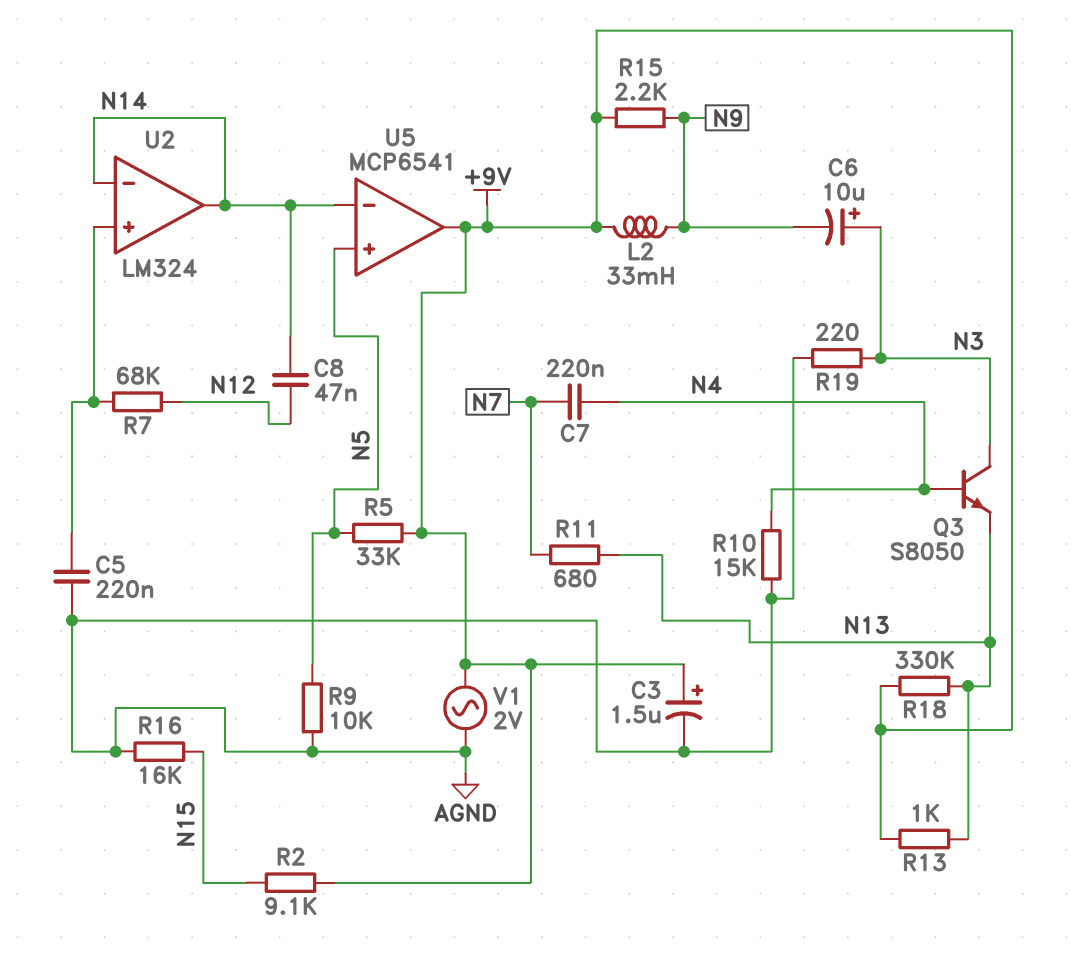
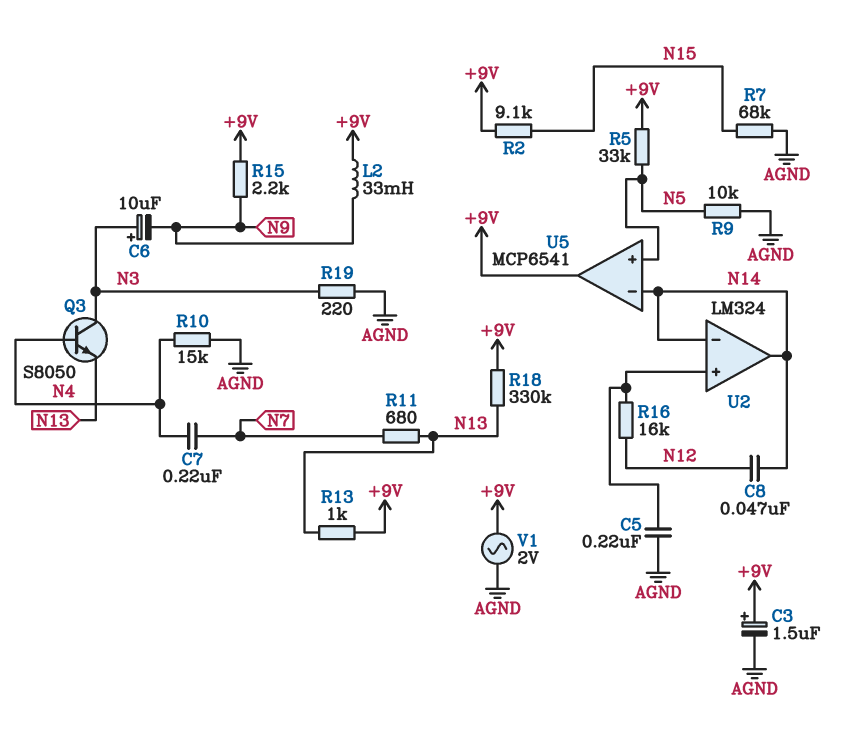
R7: 68k (N12, U2/in+) -> 68k (AGND, N15)
R16: 16k (AGND, N15) -> 16k (N12, U2/in+)

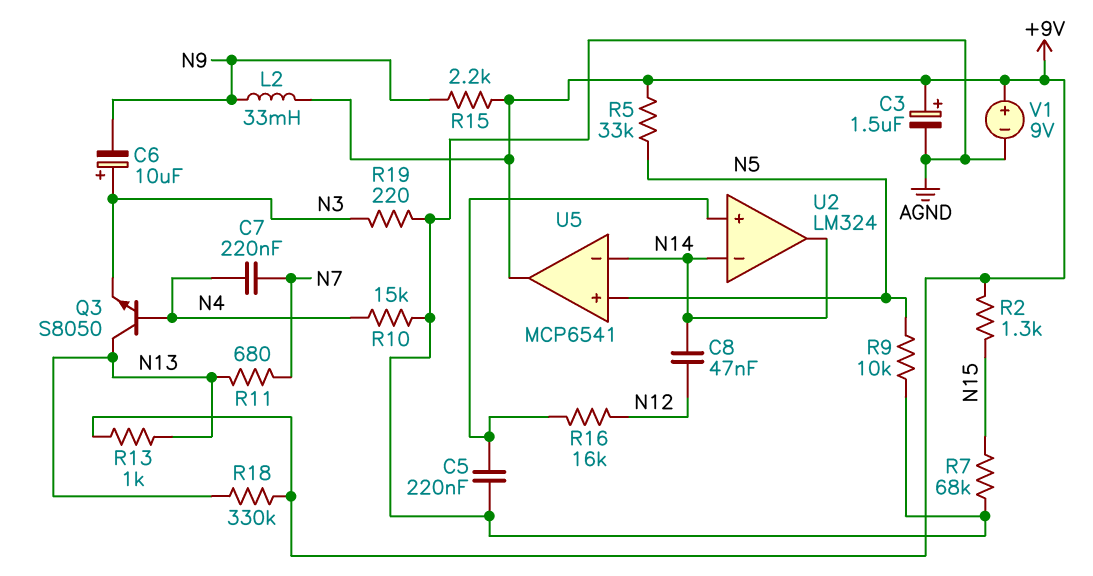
Q3: NPN S8050 (B N4, C N3, E N13) -> NPN S8050 (B N4, C N13, E N3)
R2: 9.1k (+9V, N15) -> 1.3k (+9V, N15)
V1: AC 2V (+9V, AGND) -> 9V (plus +9V, minus AGND)

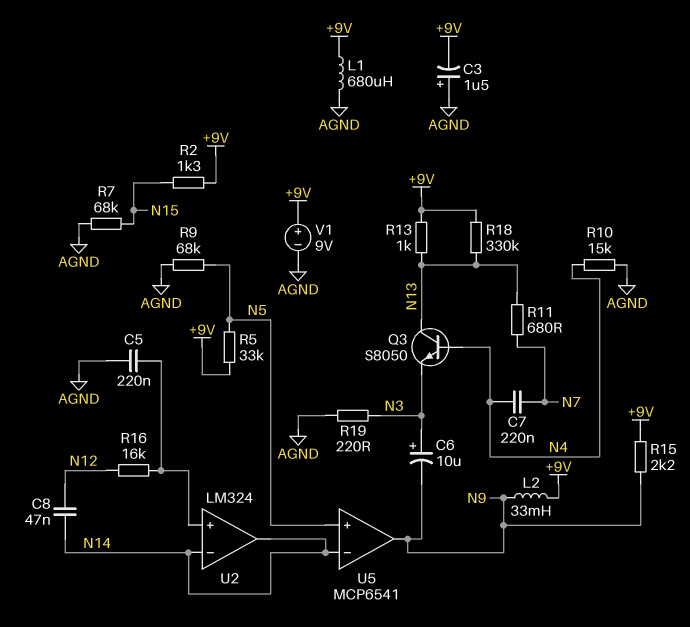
C3: 1.5uF (plus +9V, minus AGND) -> 1.5uF (plus AGND, minus +9V)
L1: none -> 680uH (+9V, AGND)
R9: 10k (AGND, N5) -> 68k (AGND, N5)
U5 pin out: +9V -> N9

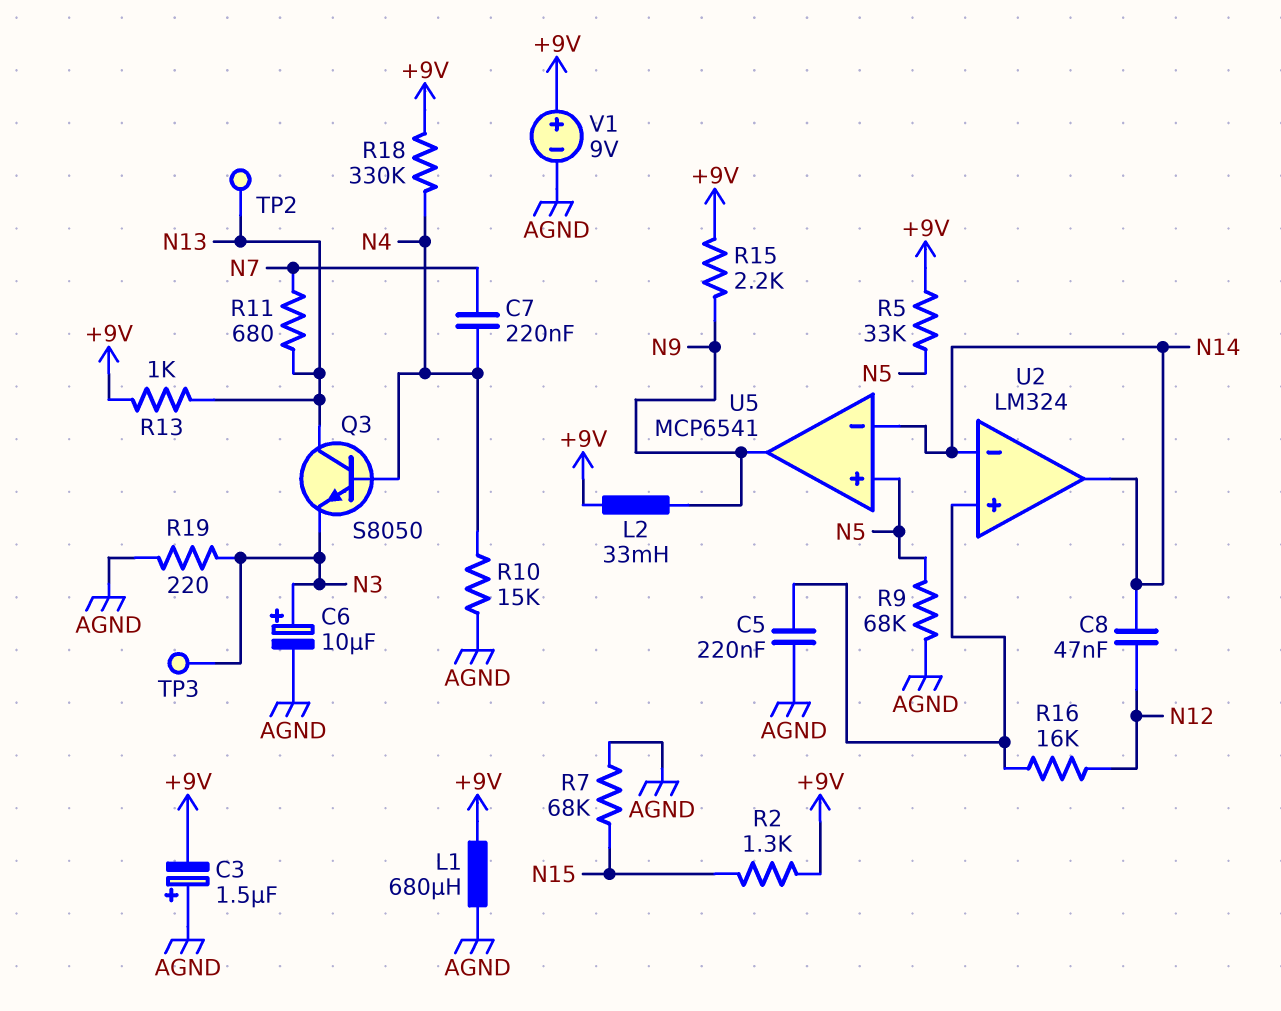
C6: 10uF (plus N3, minus N9) -> 10uF (plus N3, minus AGND)
R18: 330k (+9V, N13) -> 330k (+9V, N4)
TP2: none -> test point (N13)
TP3: none -> test point (N3)

